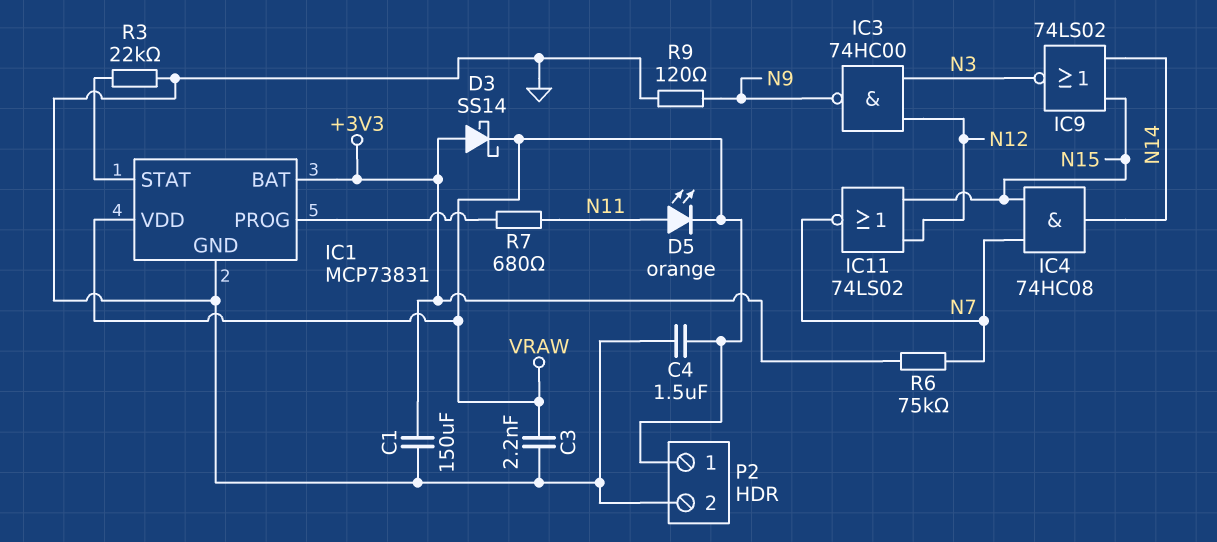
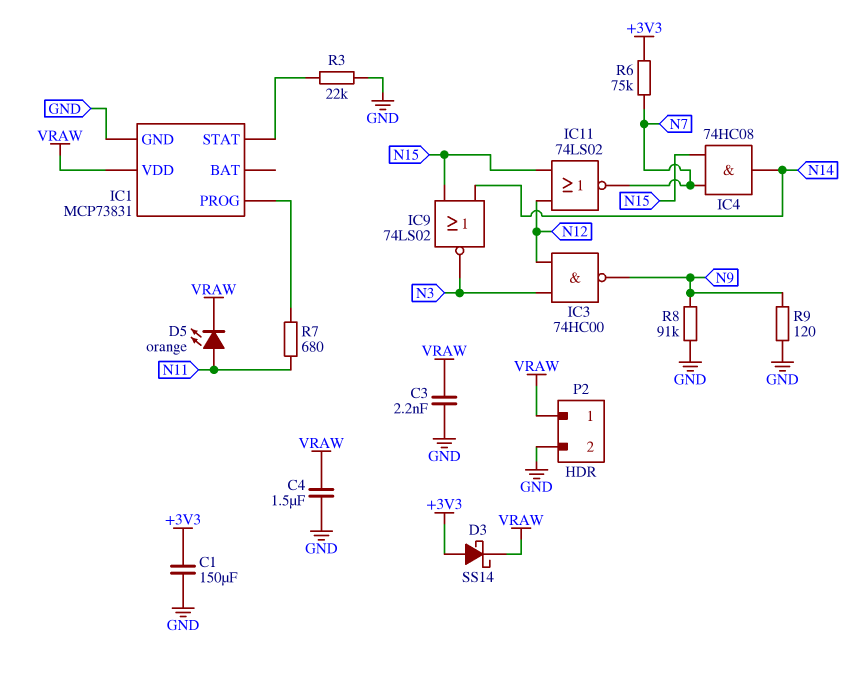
IC1 pin BAT: +3V3 -> none
R8: none -> 91k (GND, N9)

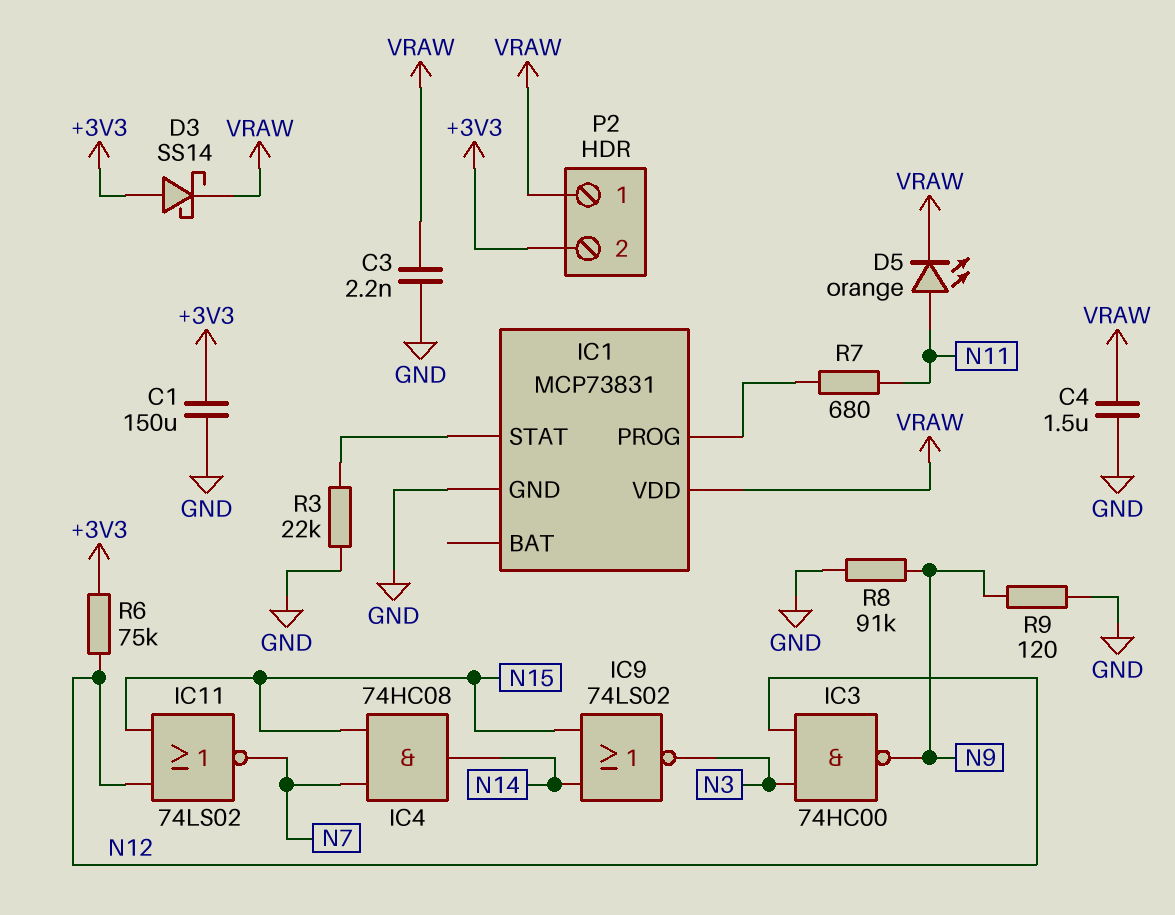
P2 pin 2: GND -> +3V3
R6: 75k (+3V3, N7) -> 75k (+3V3, N12)

